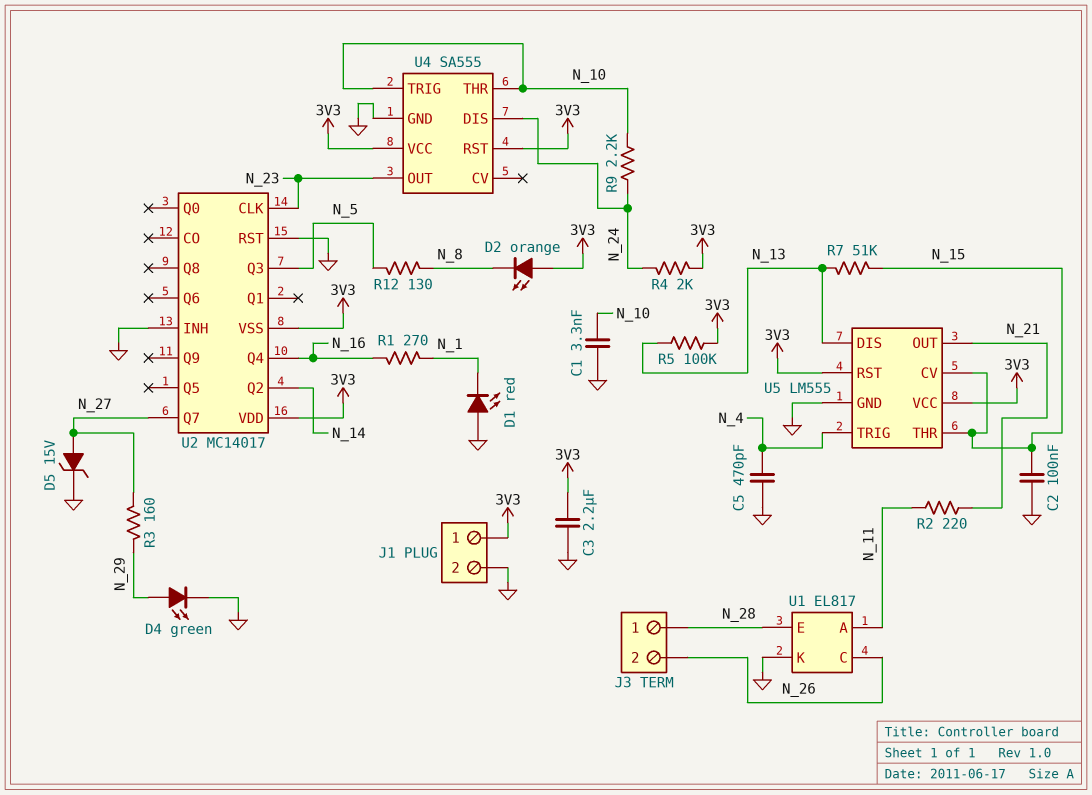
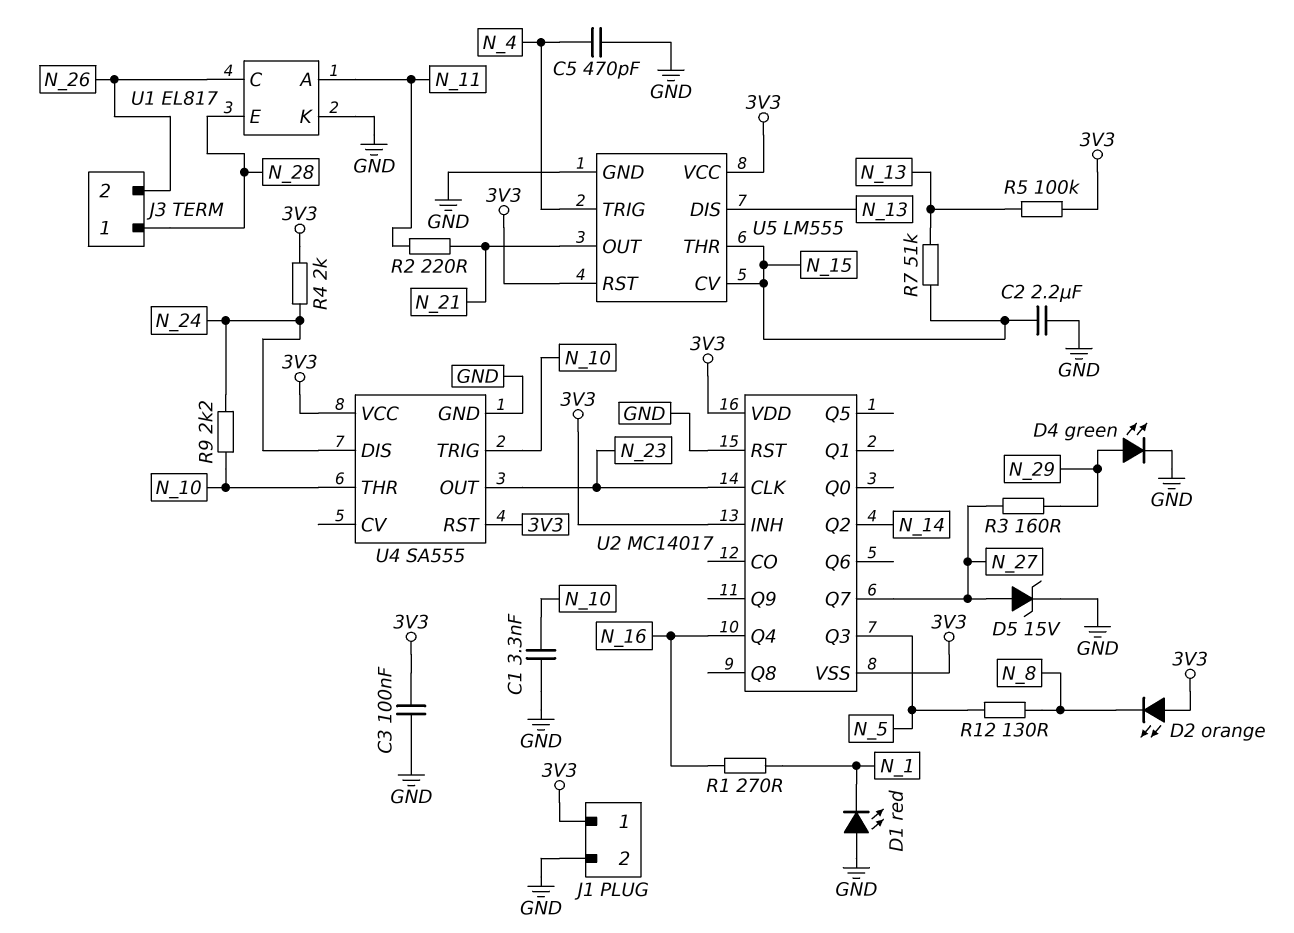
C2: 100nF (GND, N_15) -> 2.2uF (GND, N_15)
C3: 2.2uF (3V3, GND) -> 100nF (3V3, GND)
U2 pin INH: GND -> 3V3

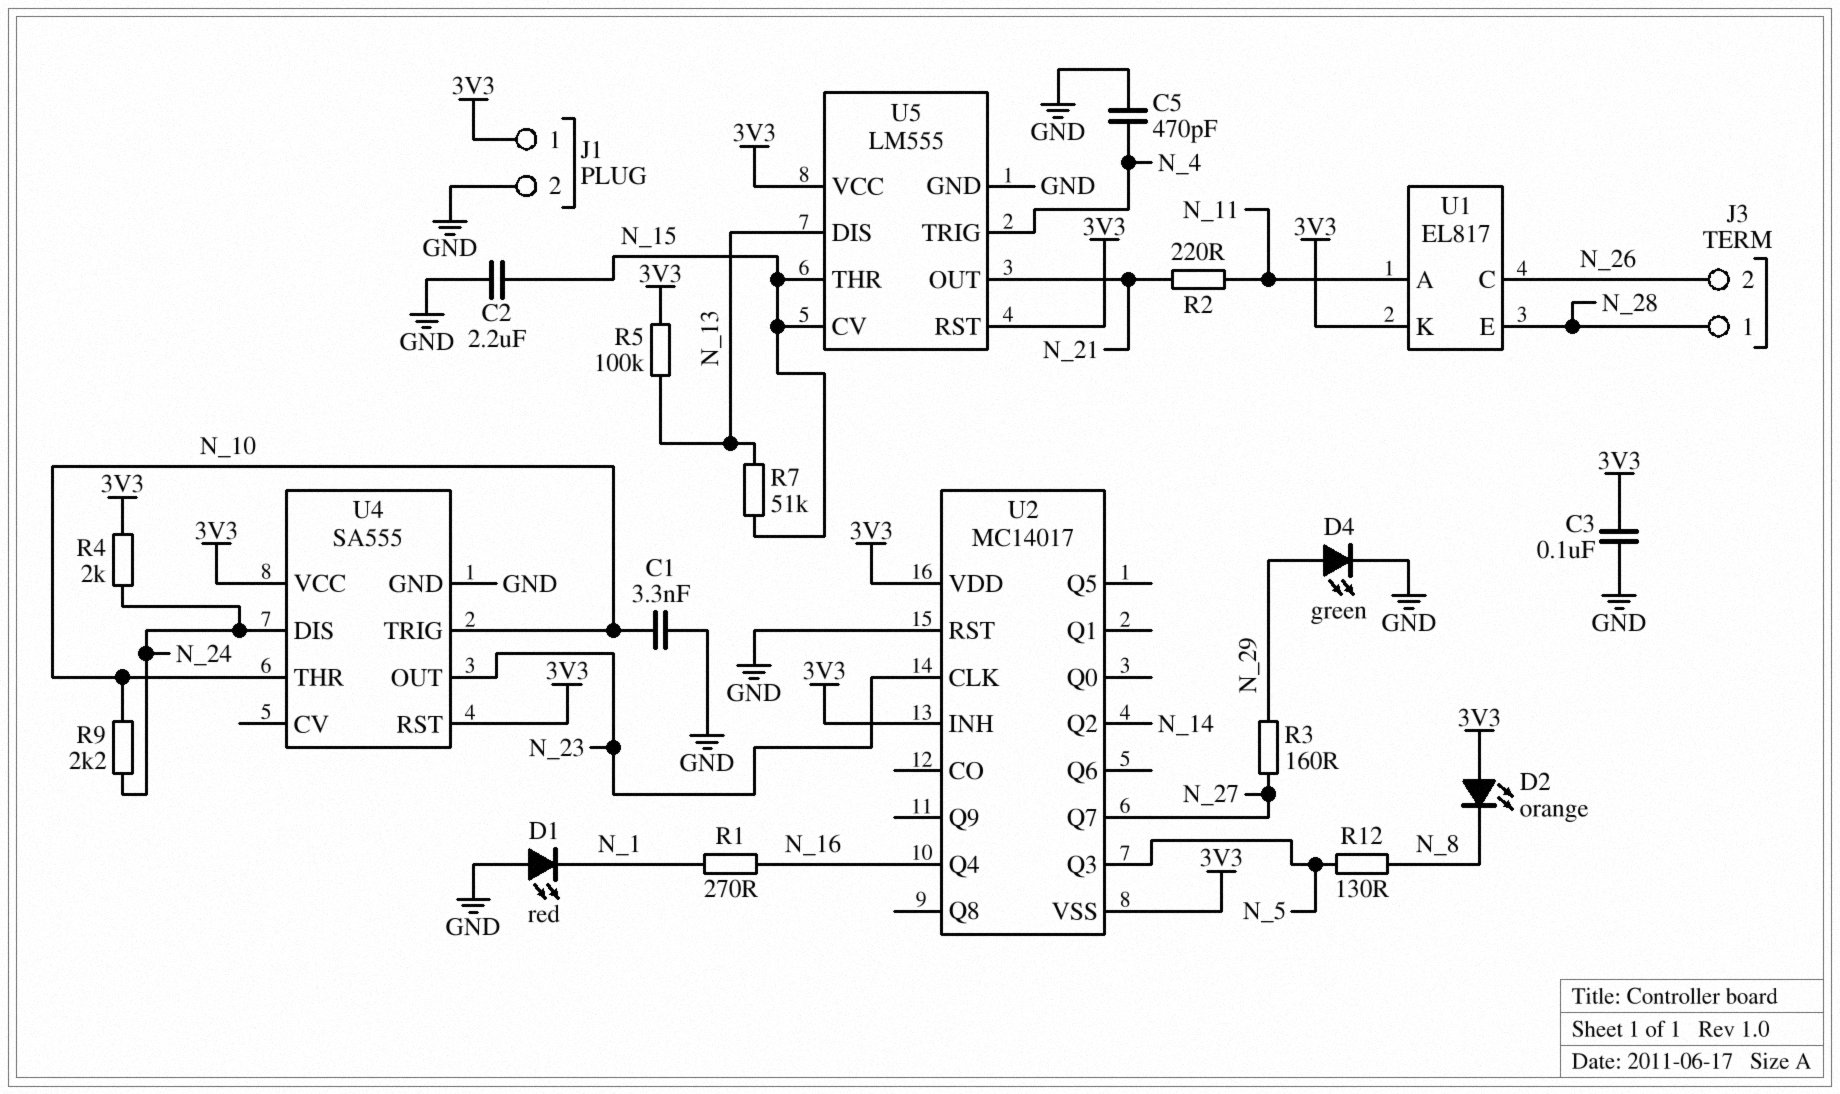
D5: zener 15V (A N_27, K GND) -> none
U1 pin K: GND -> 3V3

